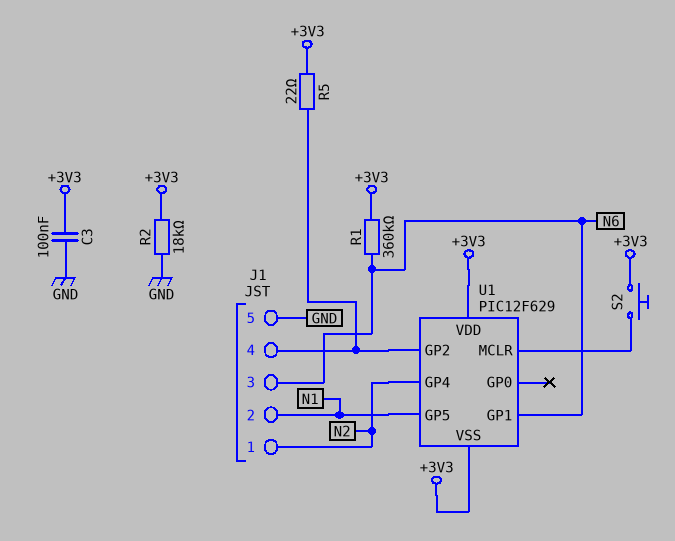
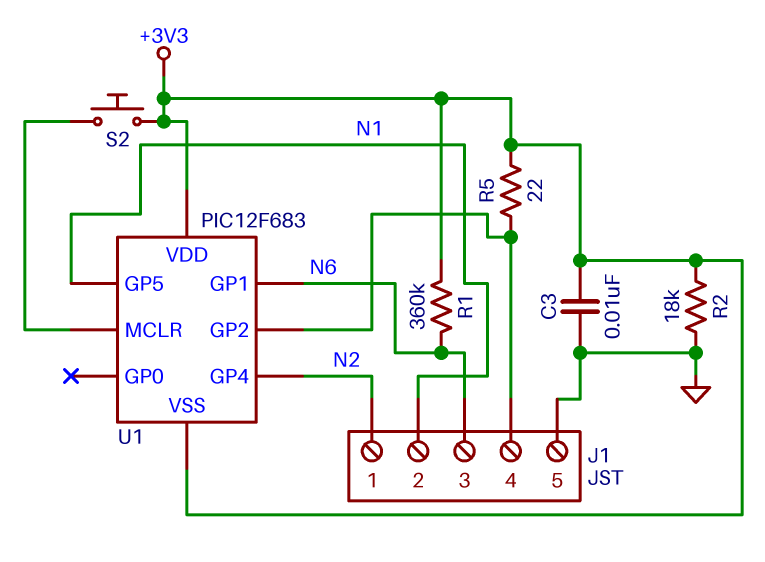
C3: 100nF (+3V3, GND) -> 10nF (+3V3, GND)
U1: PIC12F629 -> PIC12F683

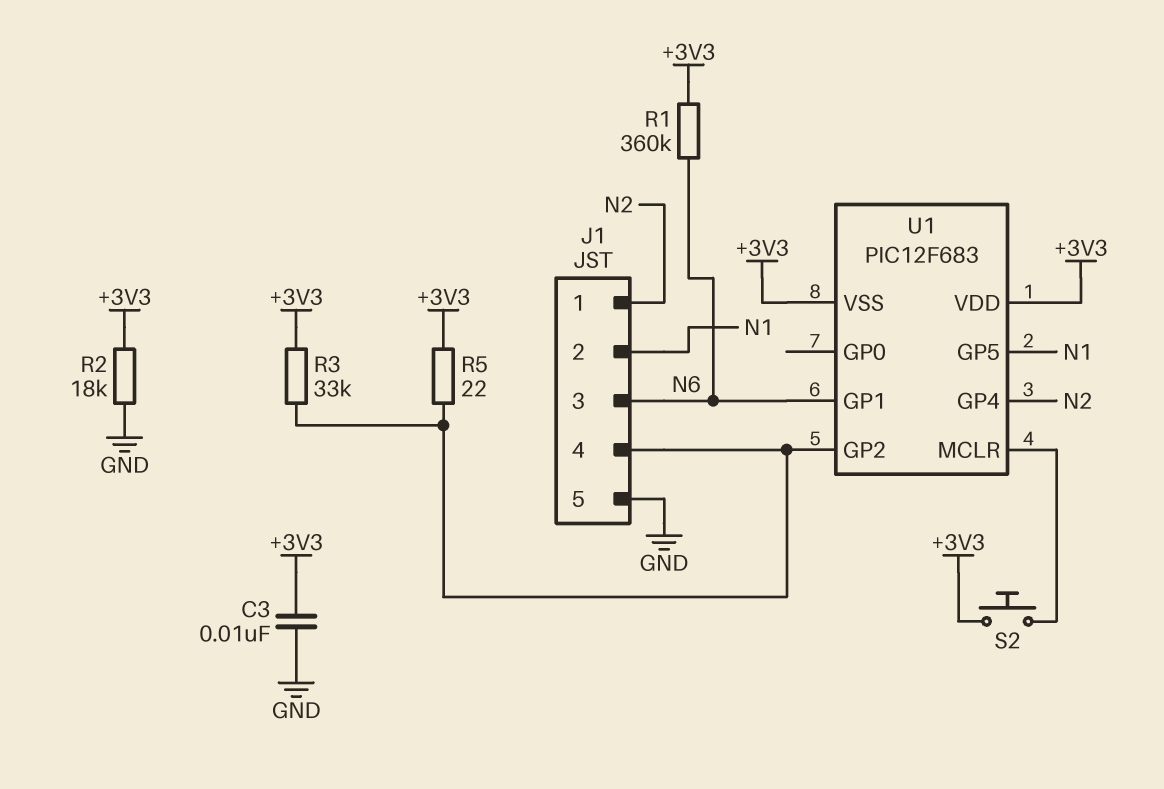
R3: none -> 33k (+3V3, J1/4)

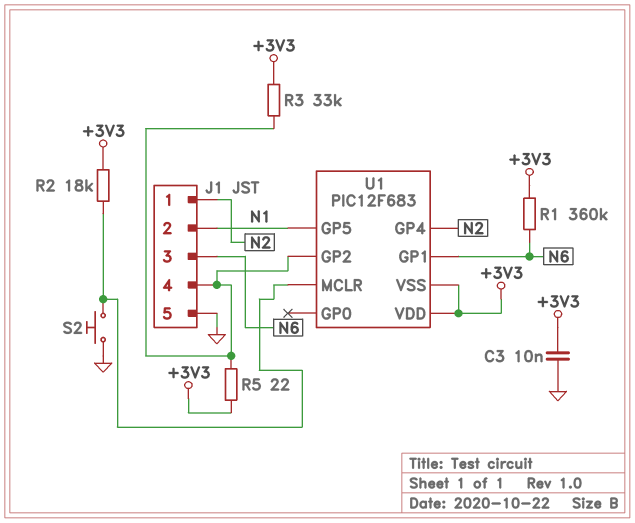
R2: 18k (+3V3, GND) -> 18k (+3V3, U1/MCLR)
S2: button (+3V3, U1/MCLR) -> button (GND, U1/MCLR)

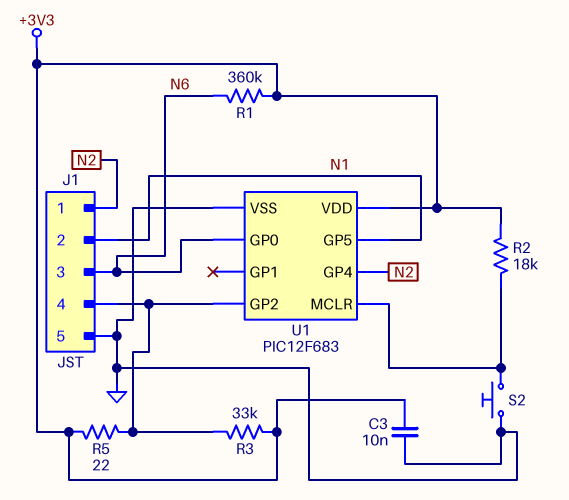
U1 pin GP0: none -> N6
U1 pin GP1: N6 -> none
U1 pin VSS: +3V3 -> GND

